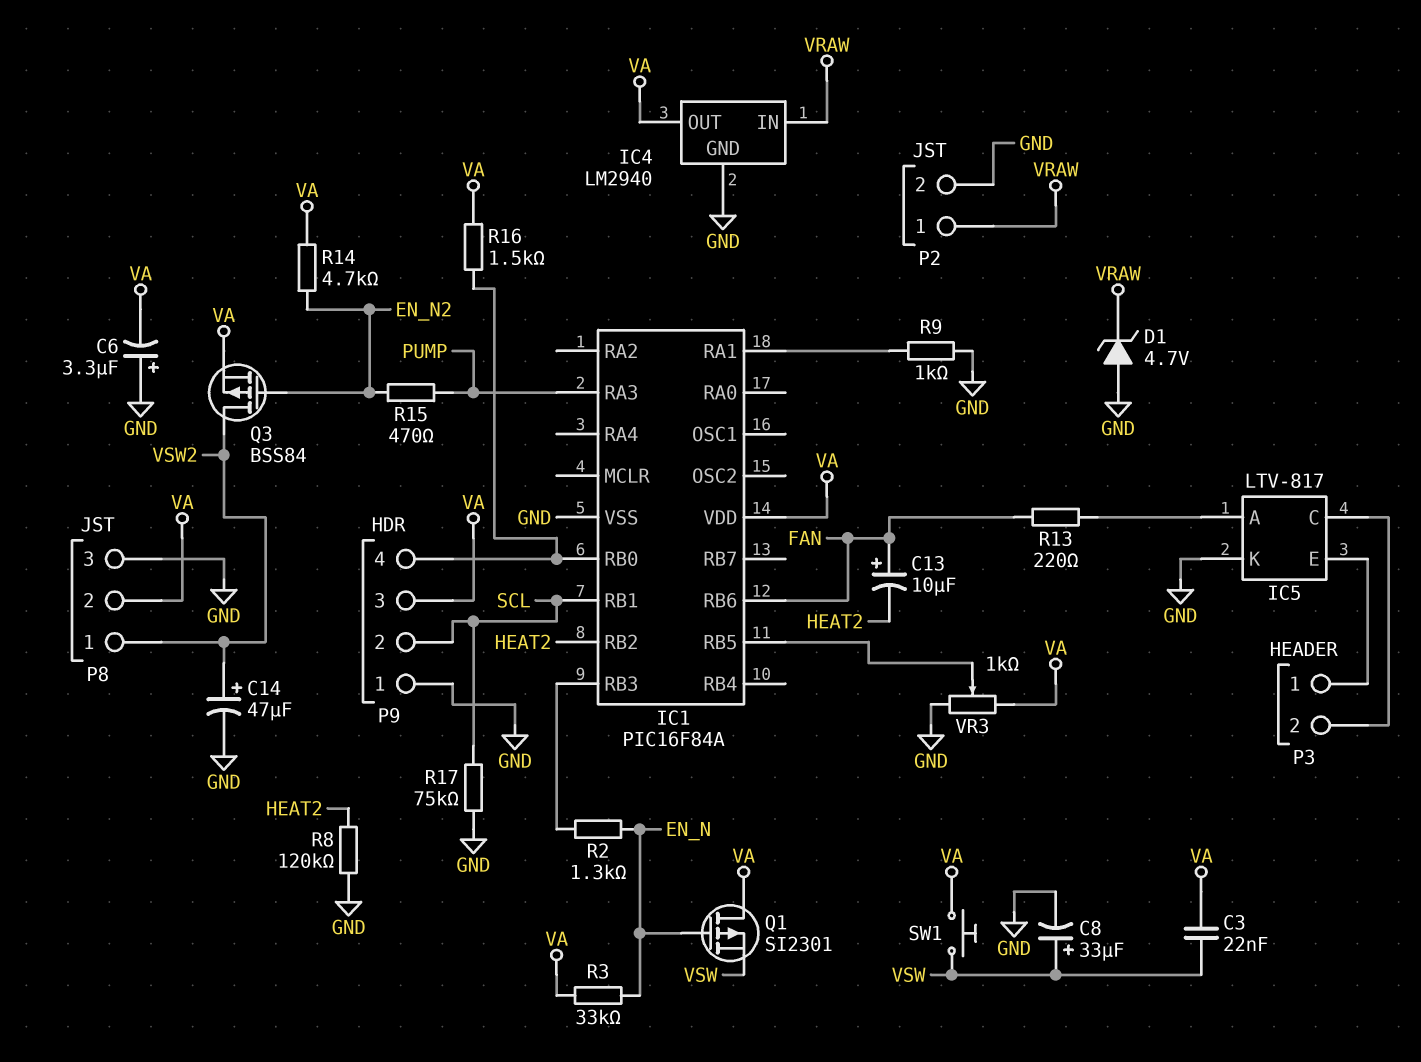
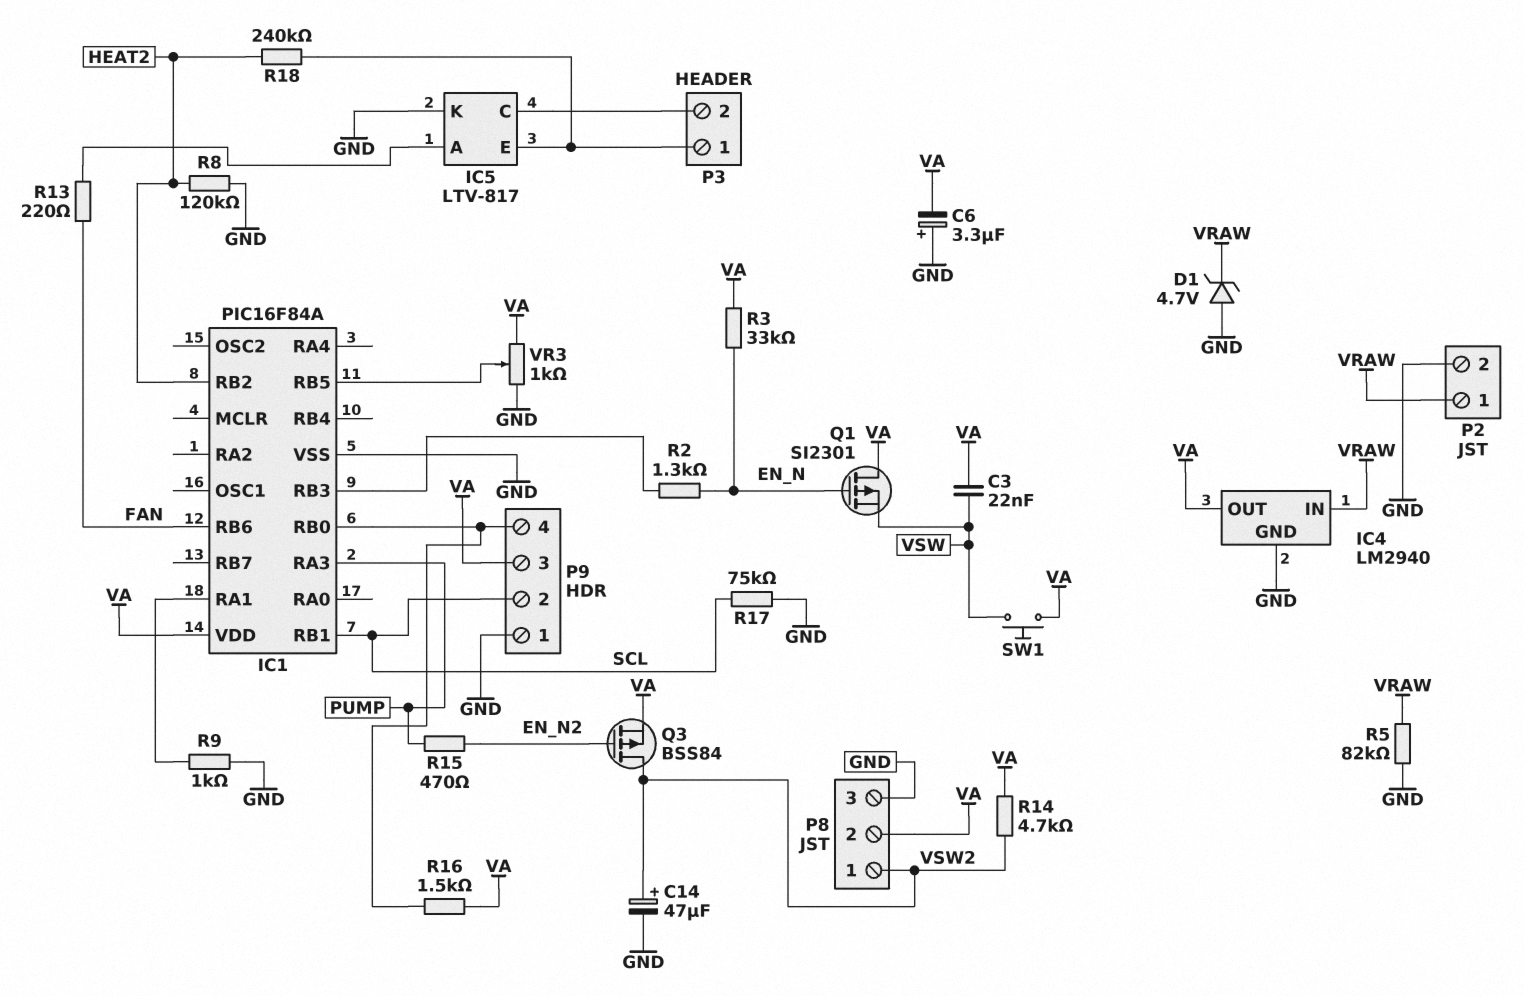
C8: 33uF (plus VSW, minus GND) -> none
C13: 10uF (plus FAN, minus HEAT2) -> none
R5: none -> 82k (GND, VRAW)
R14: 4.7k (EN_N2, VA) -> 4.7k (VA, VSW2)
R18: none -> 240k (HEAT2, IC5/E)

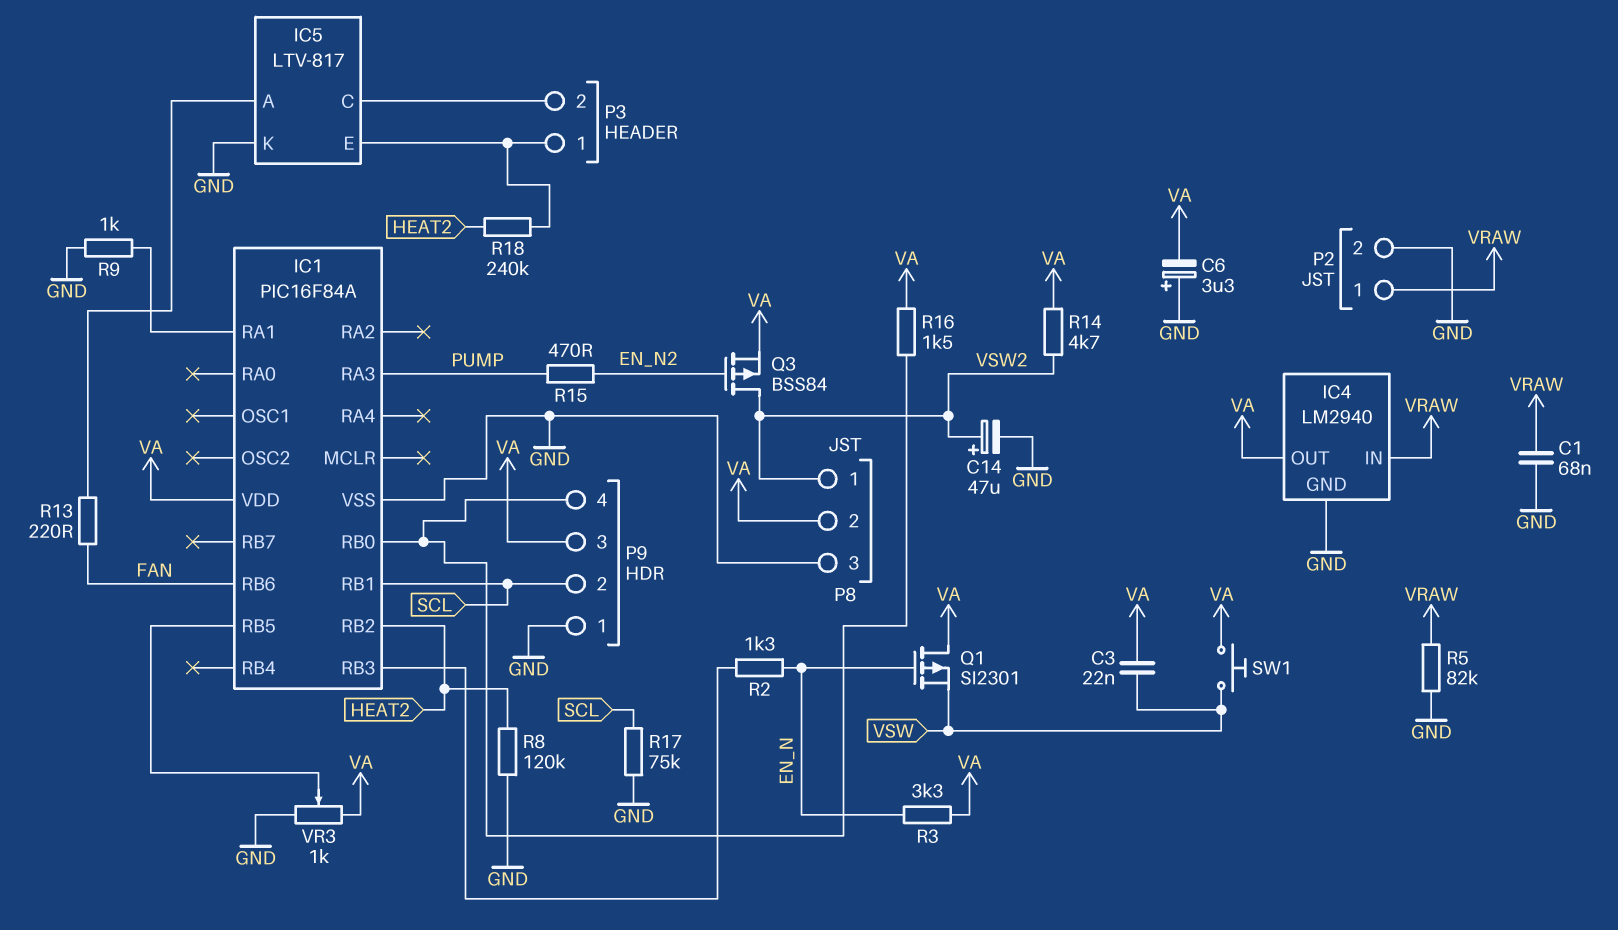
C1: none -> 68nF (GND, VRAW)
D1: zener 4.7V (A GND, K VRAW) -> none
R3: 33k (EN_N, VA) -> 3.3k (EN_N, VA)

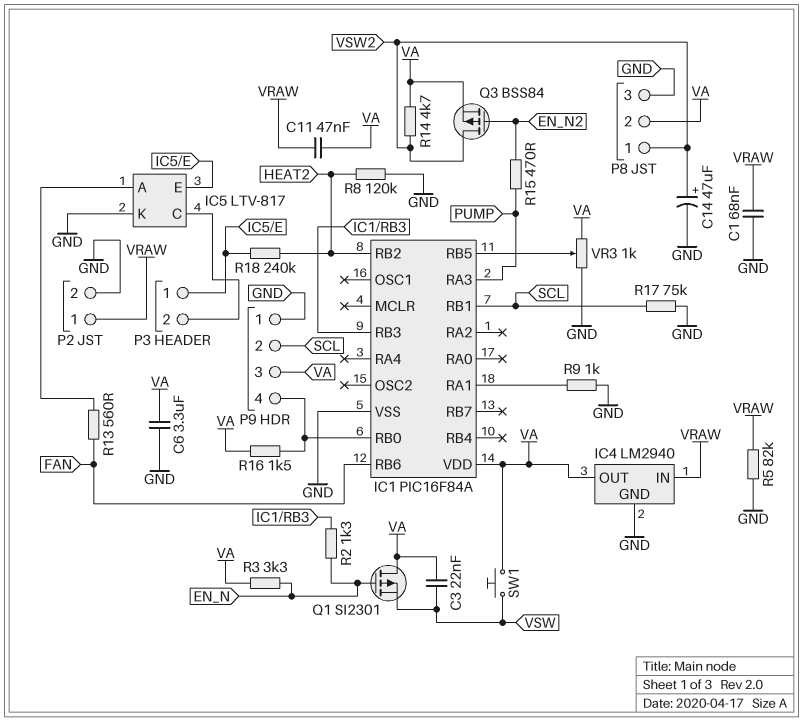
C6: 3.3uF (plus GND, minus VA) -> 3.3uF (GND, VA)
C11: none -> 47nF (VA, VRAW)
R13: 220 (FAN, IC5/A) -> 560 (FAN, IC5/A)

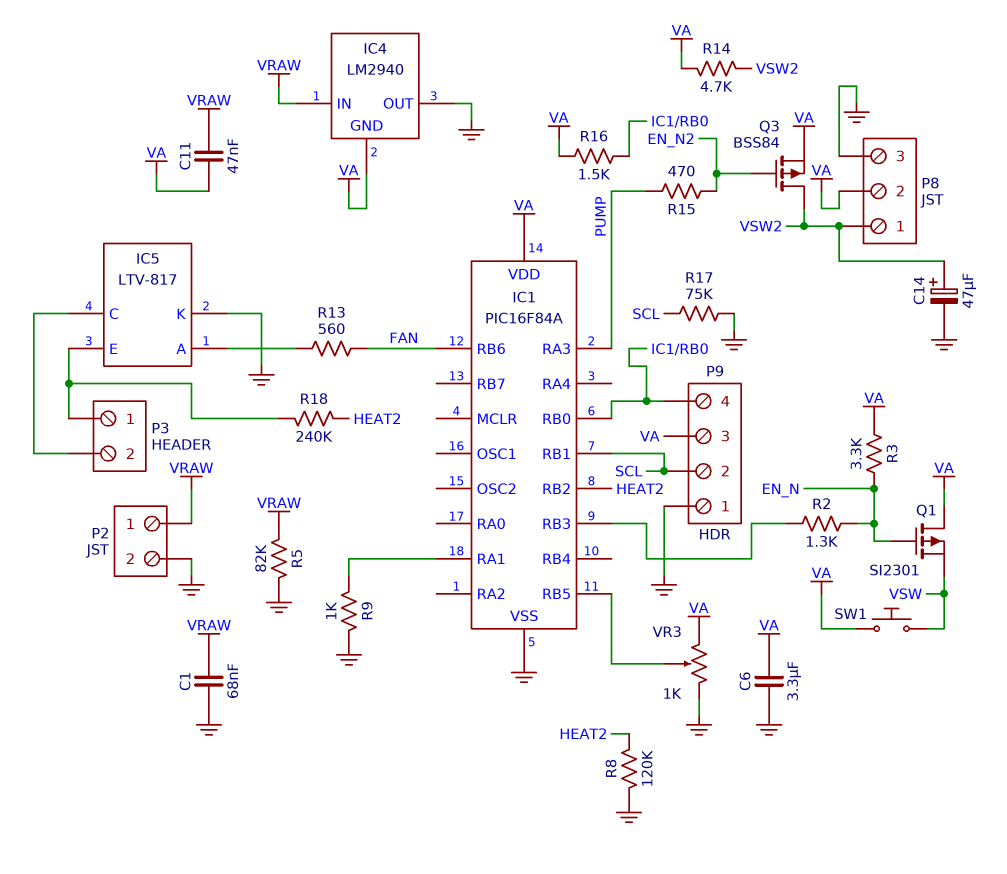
C3: 22nF (VA, VSW) -> none
IC4 pin GND: GND -> VA
IC4 pin OUT: VA -> GND

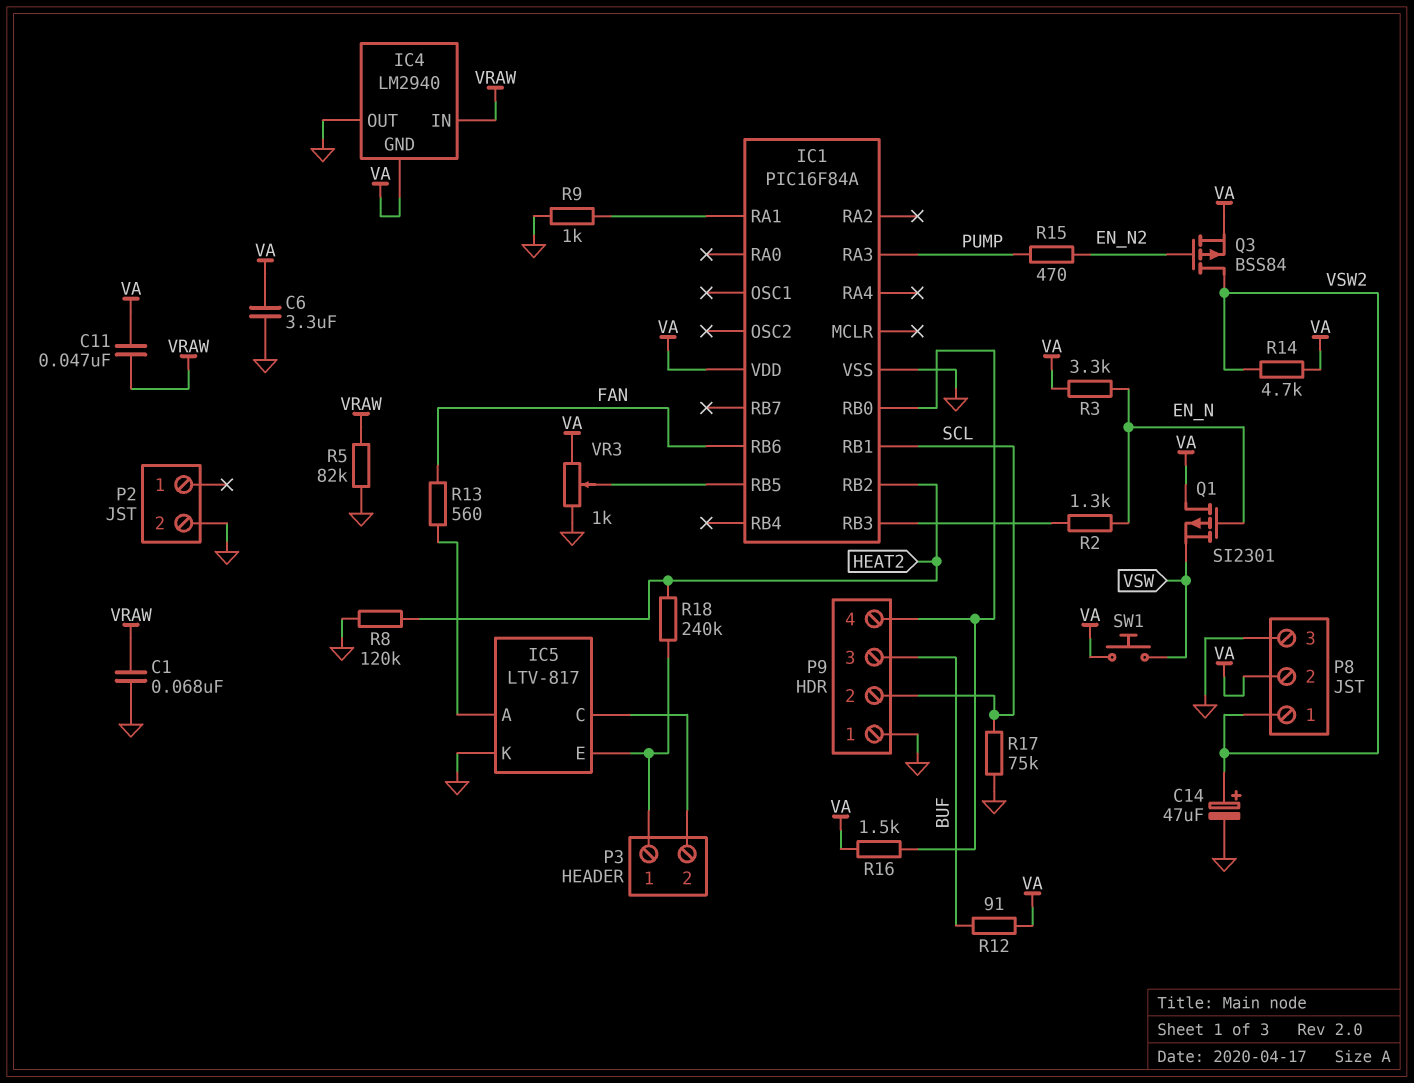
P2 pin 1: VRAW -> none
P9 pin 3: VA -> BUF
R12: none -> 91 (BUF, VA)

